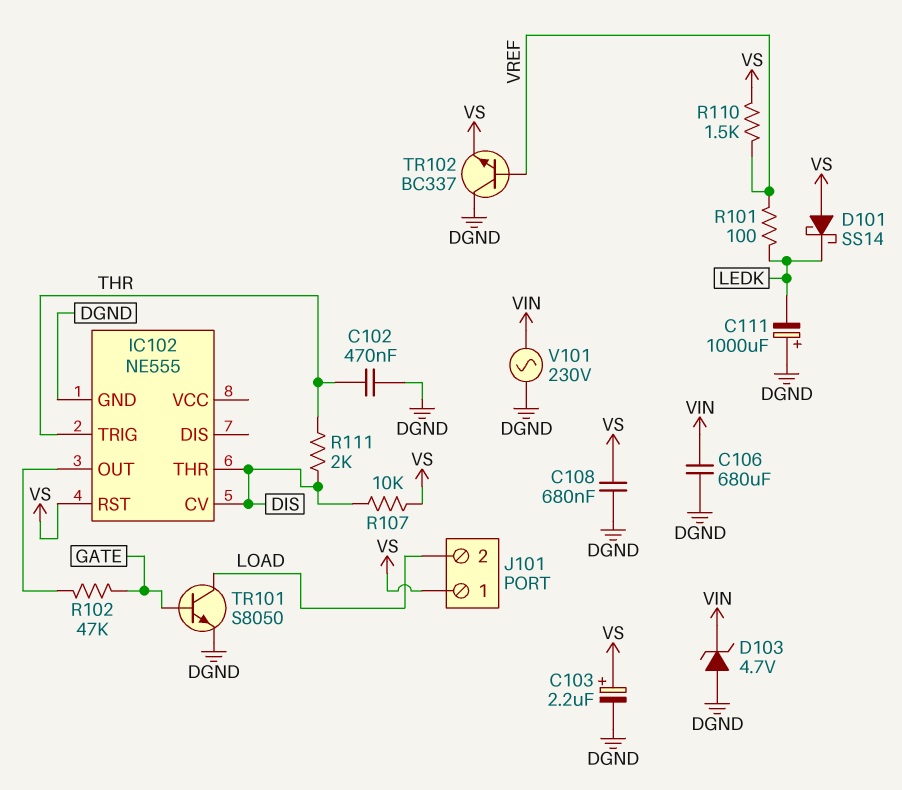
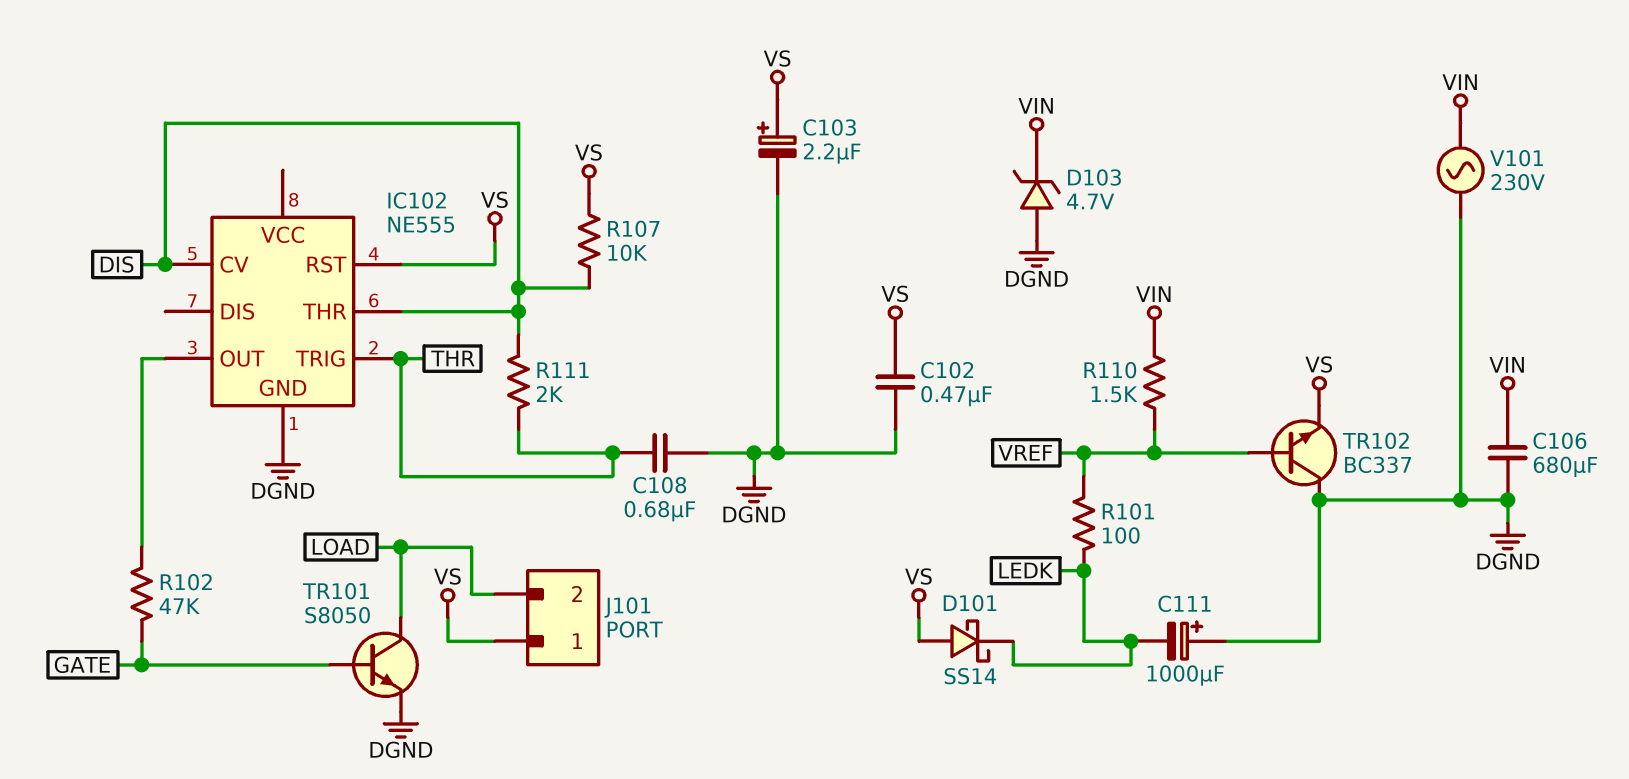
C102: 470nF (DGND, THR) -> 470nF (DGND, VS)
C108: 680nF (DGND, VS) -> 680nF (DGND, THR)
R110: 1.5k (VREF, VS) -> 1.5k (VIN, VREF)

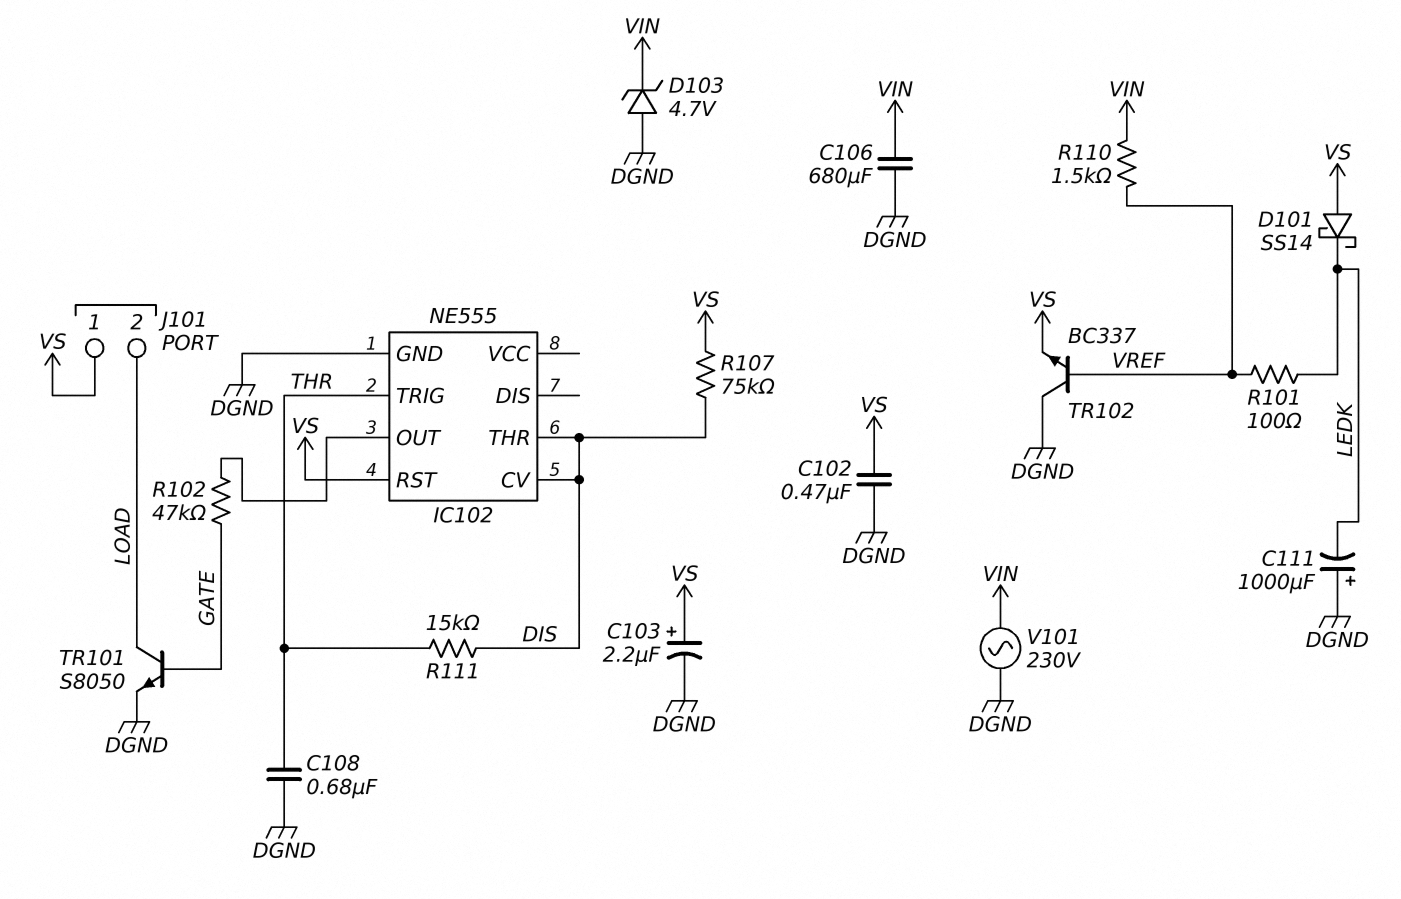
R107: 10k (DIS, VS) -> 75k (DIS, VS)
R111: 2k (DIS, THR) -> 15k (DIS, THR)

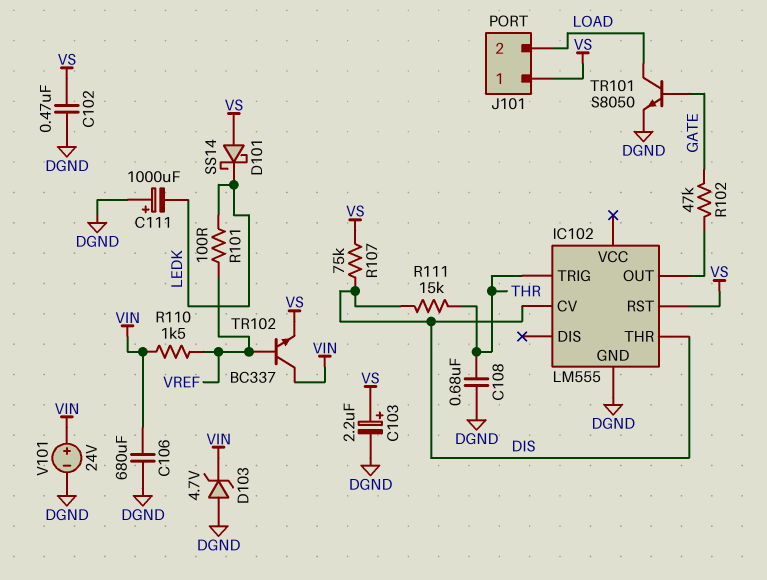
IC102: NE555 -> LM555
TR102: NPN BC337 (B VREF, C DGND, E VS) -> NPN BC337 (B VREF, C VIN, E VS)
V101: AC 230V (DGND, VIN) -> 24V (plus VIN, minus DGND)

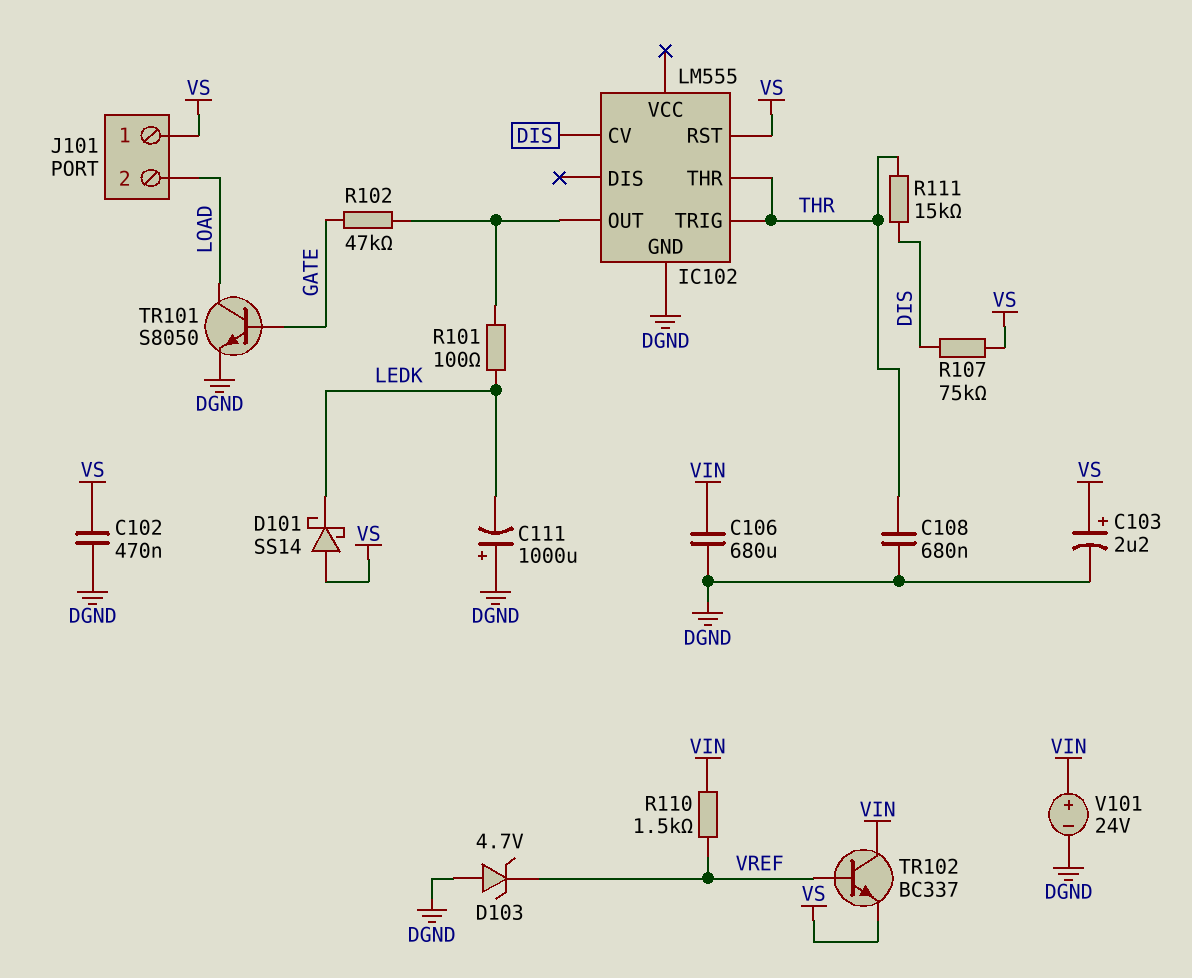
D103: zener 4.7V (A DGND, K VIN) -> zener 4.7V (A DGND, K VREF)
IC102 pin THR: DIS -> THR
R101: 100 (LEDK, VREF) -> 100 (IC102/OUT, LEDK)

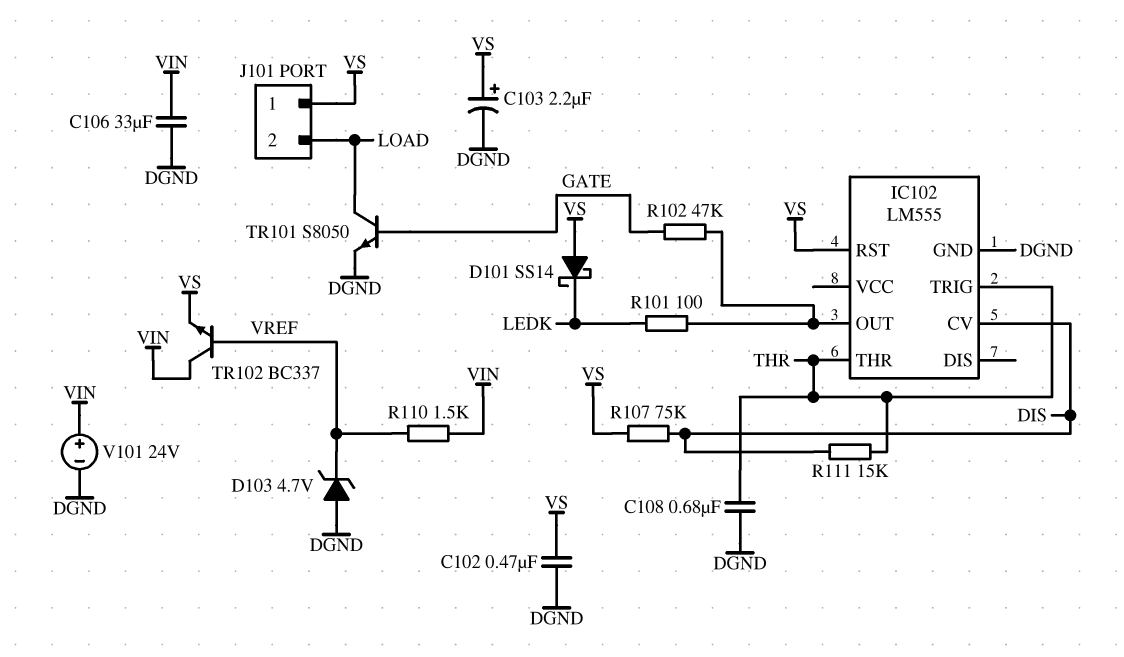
C106: 680uF (DGND, VIN) -> 33uF (DGND, VIN)
C111: 1000uF (plus DGND, minus LEDK) -> none

